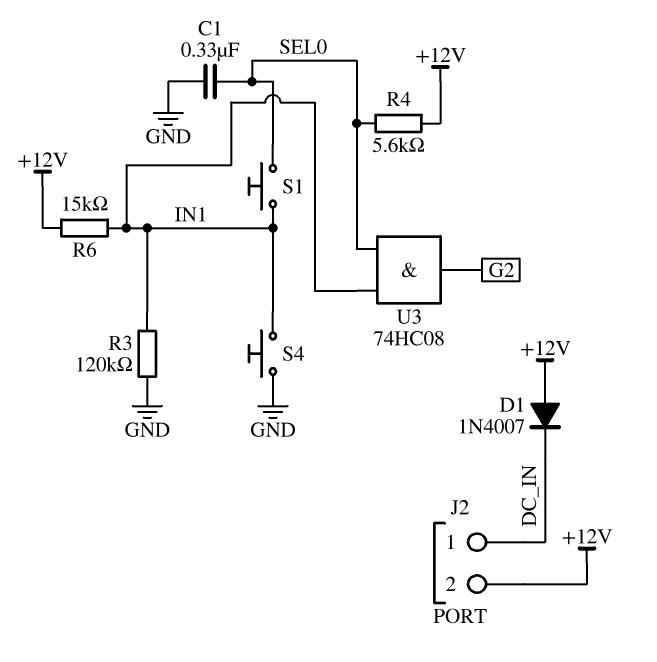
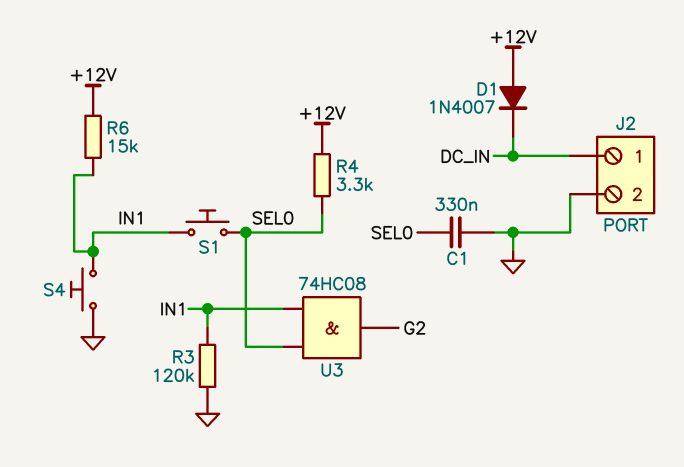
J2 pin 2: +12V -> GND
R4: 5.6k (+12V, SEL0) -> 3.3k (+12V, SEL0)

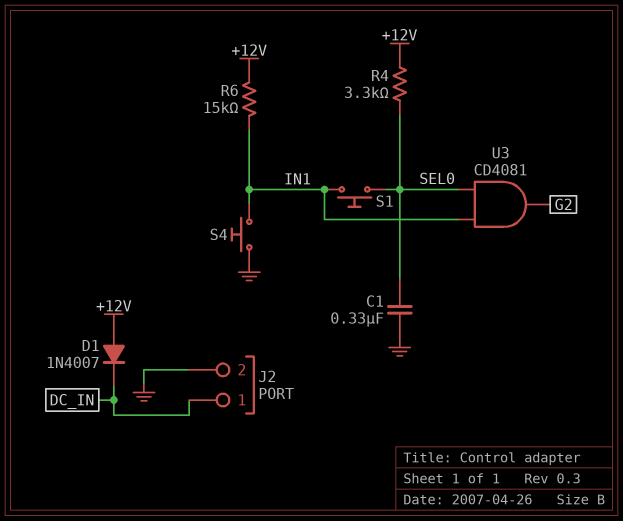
R3: 120k (GND, IN1) -> none
U3: AND 74HC08 (in IN1, in SEL0, out G2) -> AND CD4081 (in IN1, in SEL0, out G2)

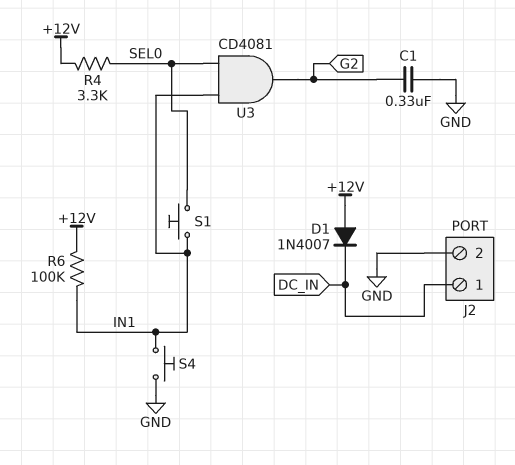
C1: 330nF (GND, SEL0) -> 330nF (G2, GND)
R6: 15k (+12V, IN1) -> 100k (+12V, IN1)

